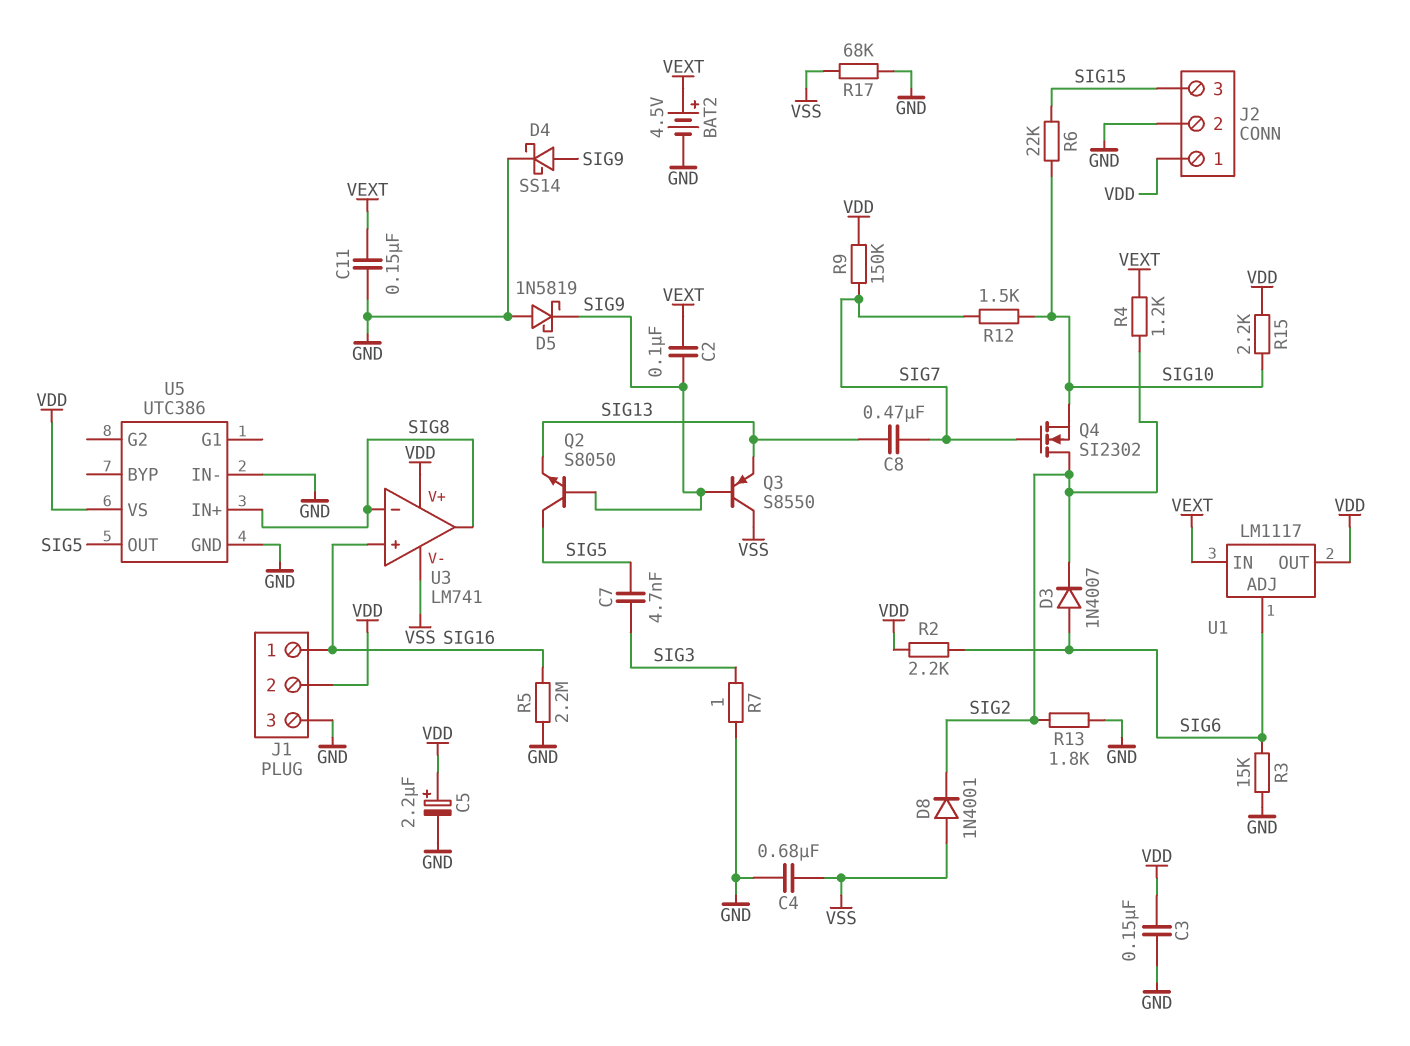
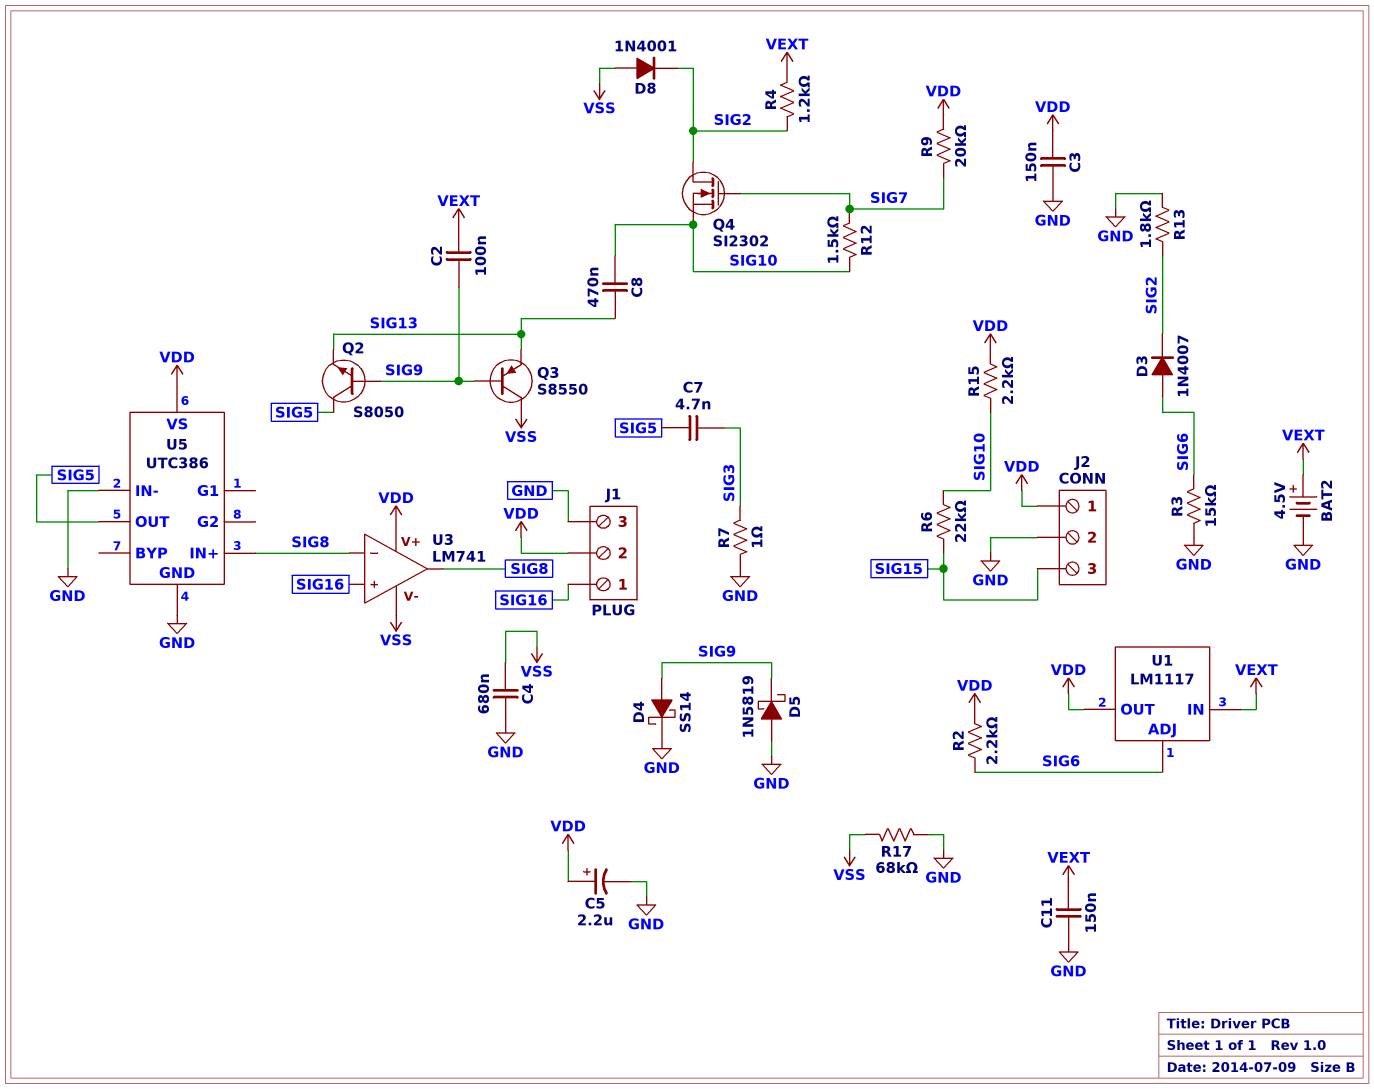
C8: 470nF (SIG7, SIG13) -> 470nF (SIG10, SIG13)
R5: 2.2M (GND, SIG16) -> none
R9: 150k (SIG7, VDD) -> 20k (SIG7, VDD)

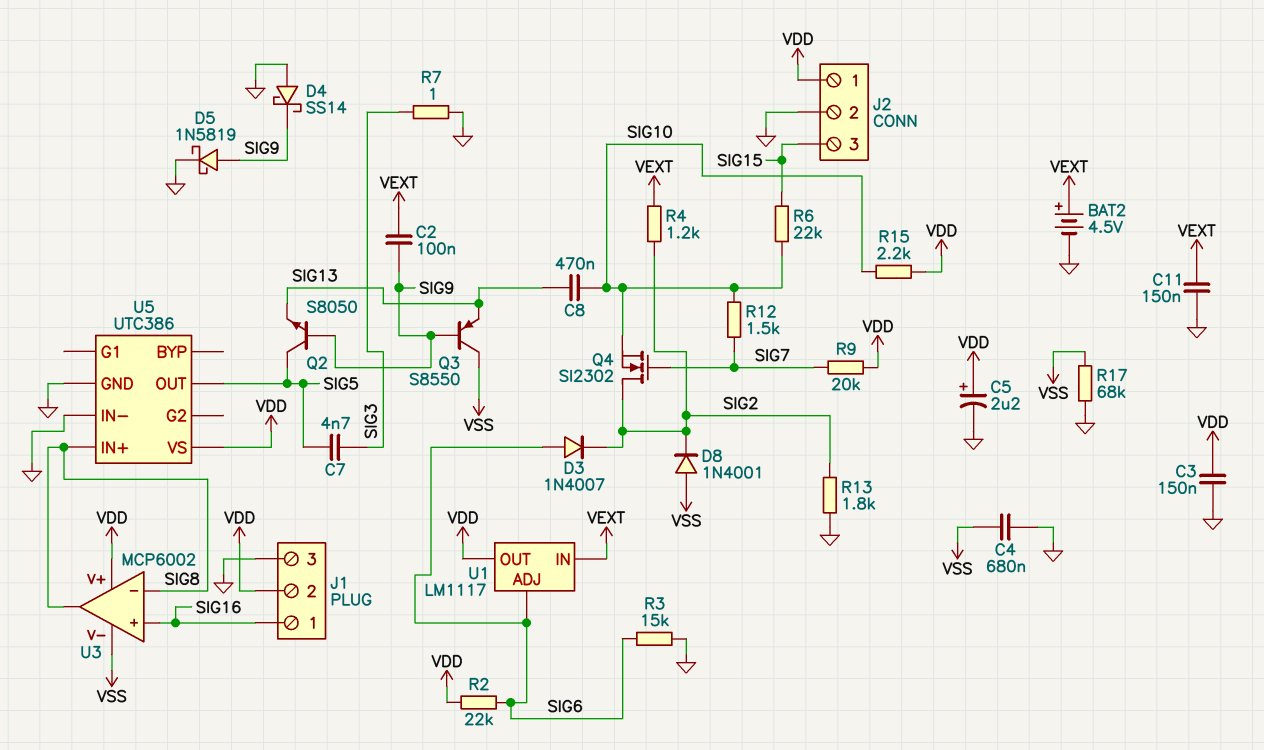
D4: schottky SS14 (A SIG9, K GND) -> schottky SS14 (A GND, K SIG9)
D5: schottky 1N5819 (A GND, K SIG9) -> schottky 1N5819 (A SIG9, K GND)
R2: 2.2k (SIG6, VDD) -> 22k (SIG6, VDD)
U3: LM741 -> MCP6002

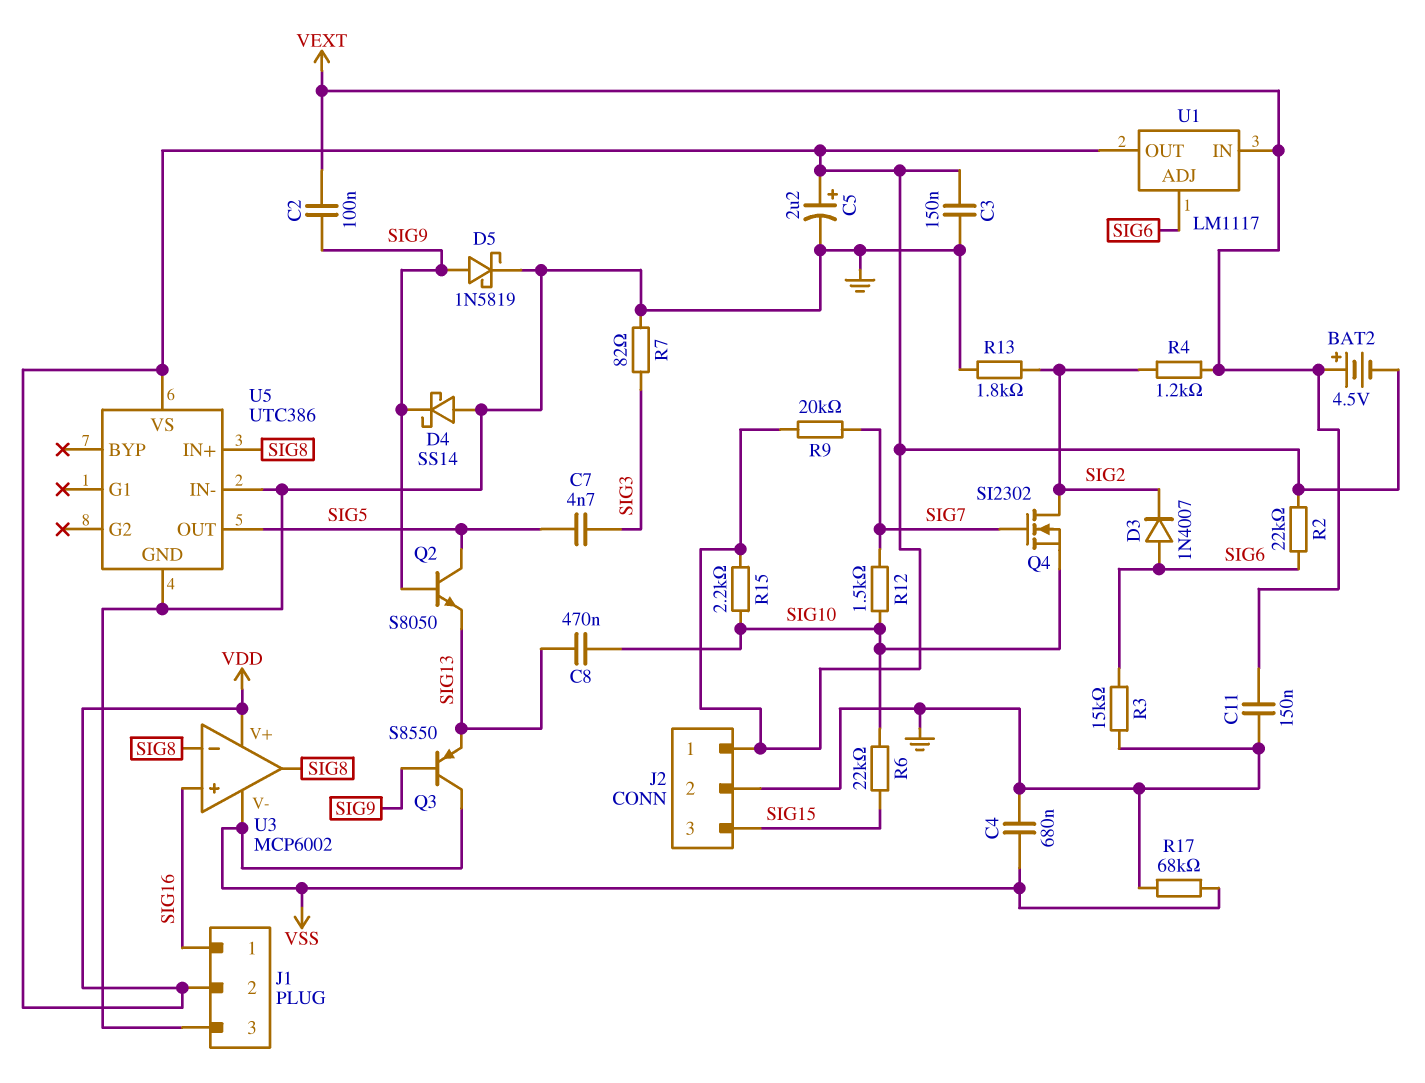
BAT2: 4.5V (plus VEXT, minus GND) -> 4.5V (plus VEXT, minus VDD)
D8: diode 1N4001 (A VSS, K SIG2) -> none
R7: 1 (GND, SIG3) -> 82 (GND, SIG3)

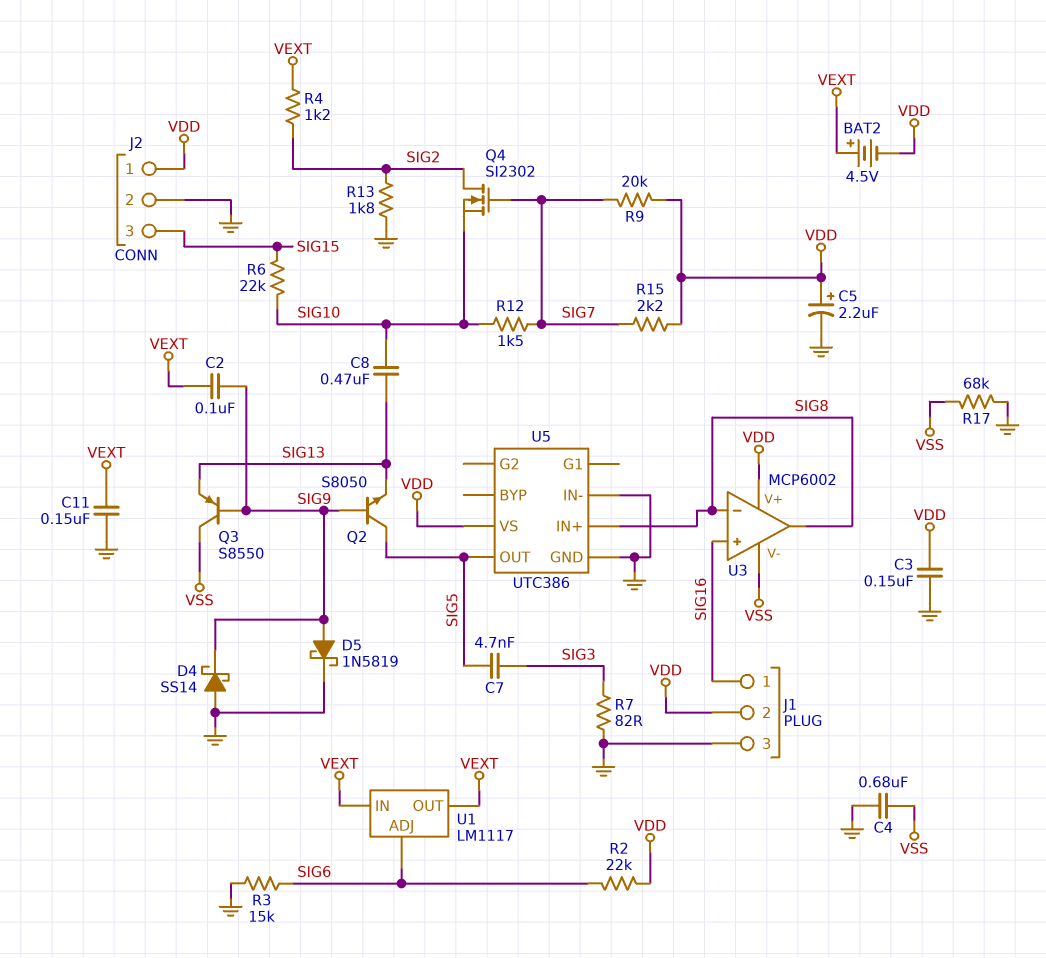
D3: diode 1N4007 (A SIG6, K SIG2) -> none
R15: 2.2k (SIG10, VDD) -> 2.2k (SIG7, VDD)
U1 pin OUT: VDD -> VEXT

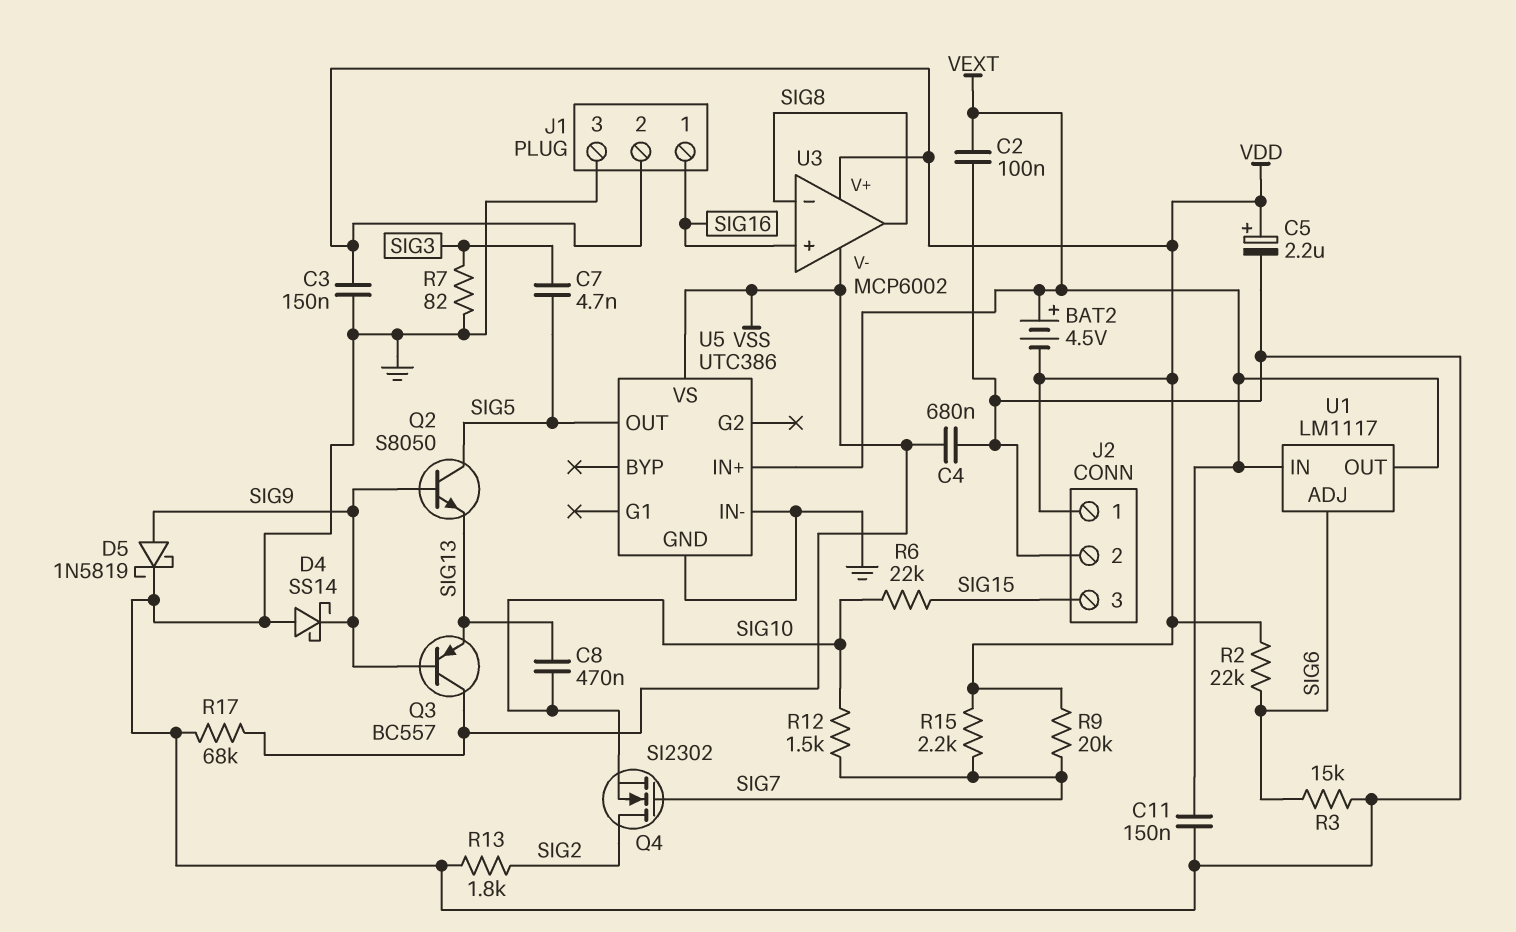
C2: 100nF (SIG9, VEXT) -> 100nF (GND, VEXT)
Q3: PNP S8550 (B SIG9, C VSS, E SIG13) -> PNP BC557 (B SIG9, C VSS, E SIG13)
R4: 1.2k (SIG2, VEXT) -> none
U5 pin IN+: SIG8 -> VEXT
U5 pin VS: VDD -> VSS

